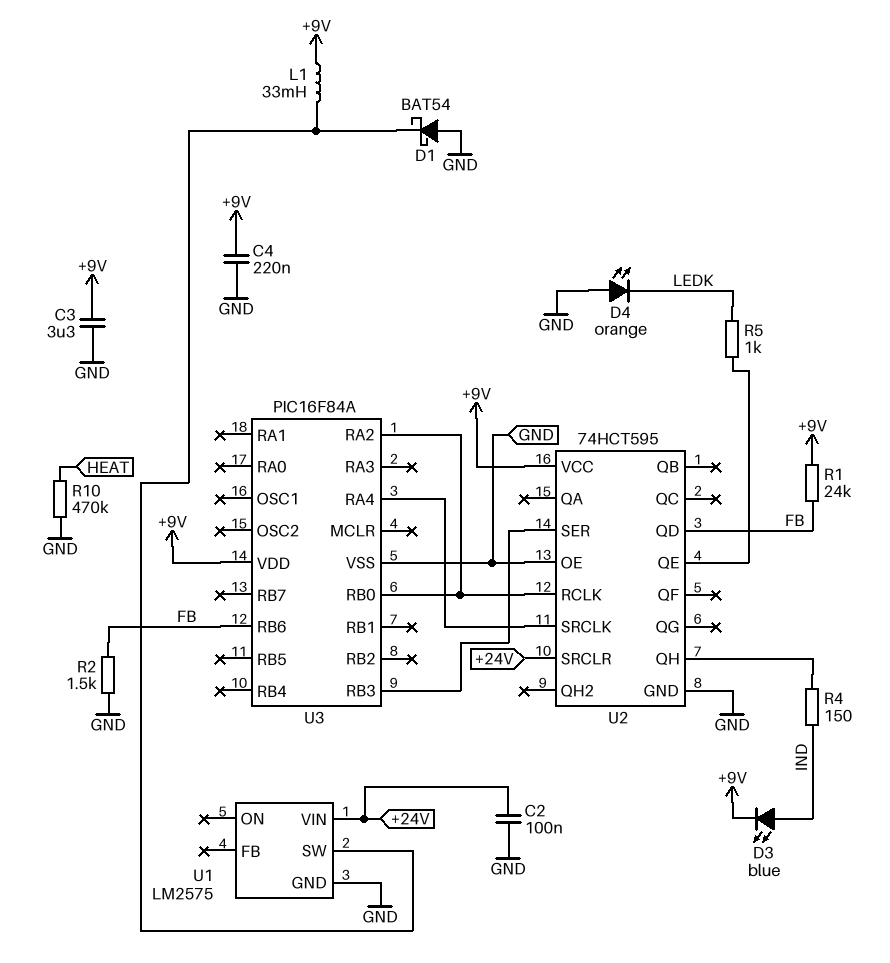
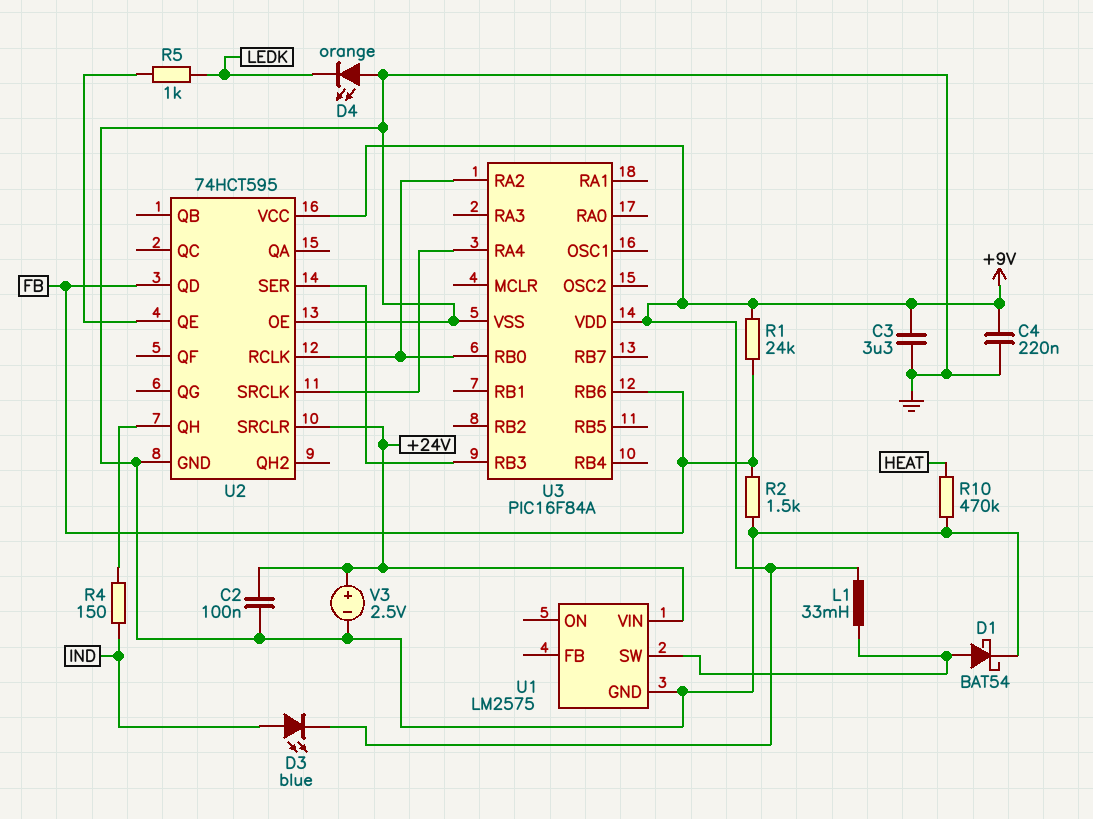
D1: schottky BAT54 (A GND, K U1/SW) -> schottky BAT54 (A U1/SW, K GND)
V3: none -> 2.5V (plus +24V, minus GND)

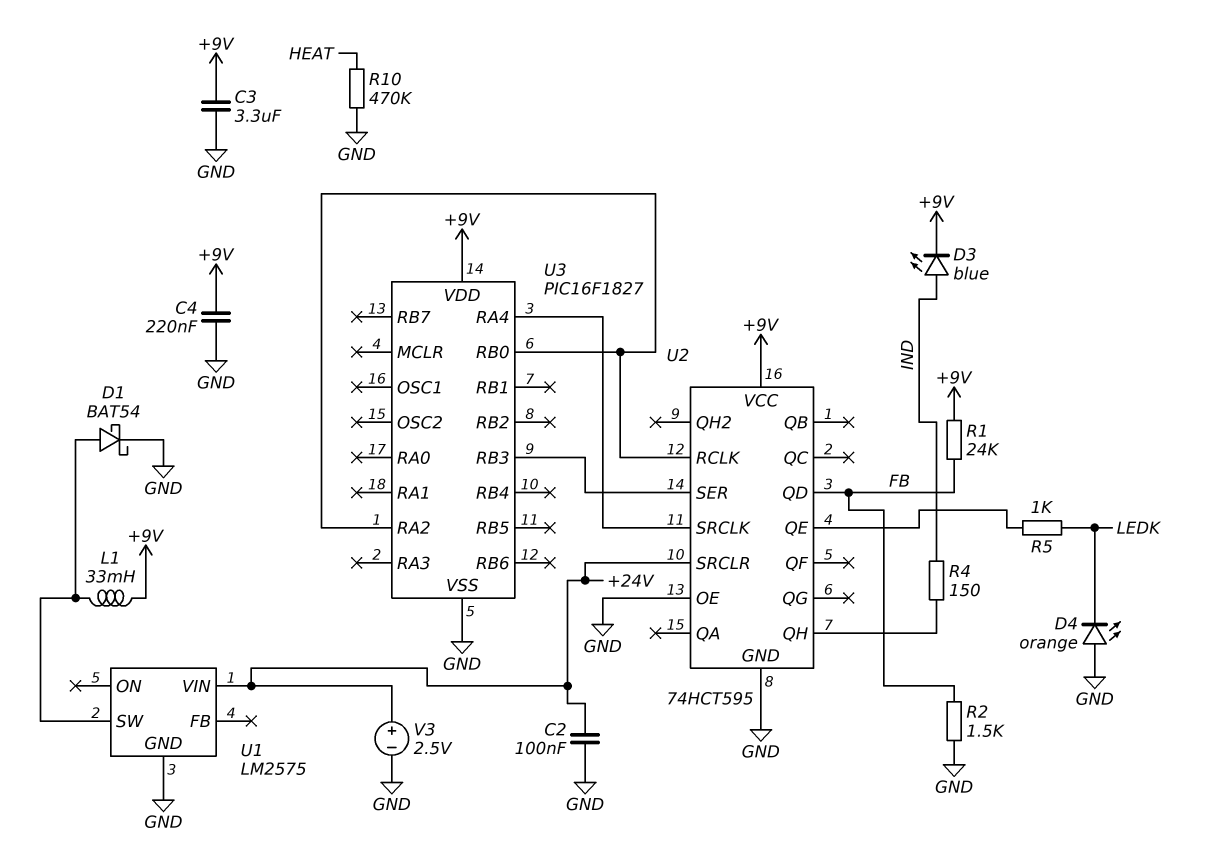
U3: PIC16F84A -> PIC16F1827
U3 pin RB6: FB -> none

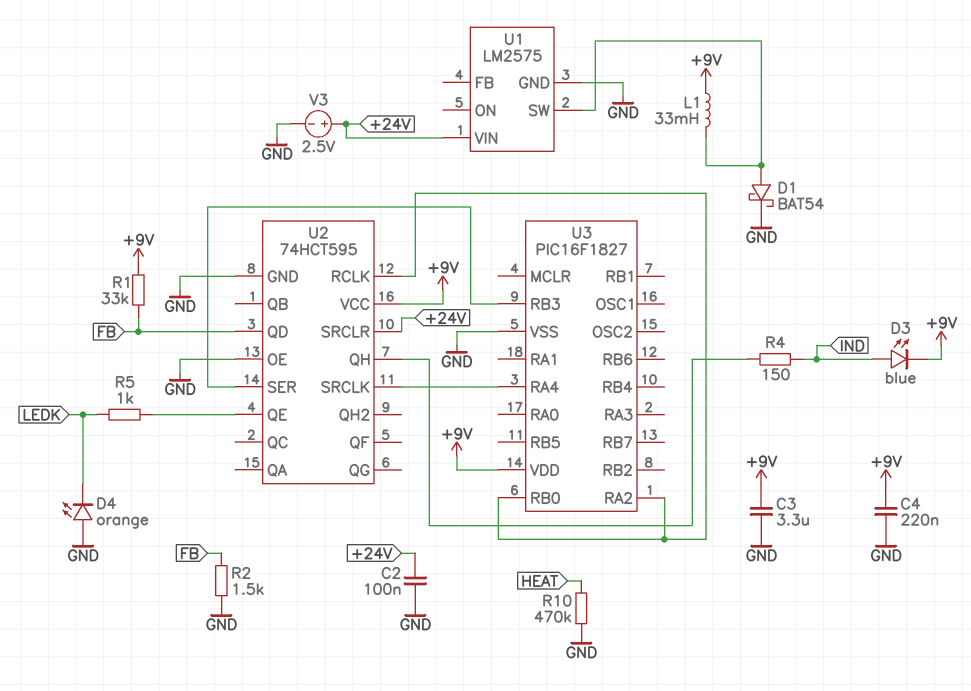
R1: 24k (+9V, FB) -> 33k (+9V, FB)

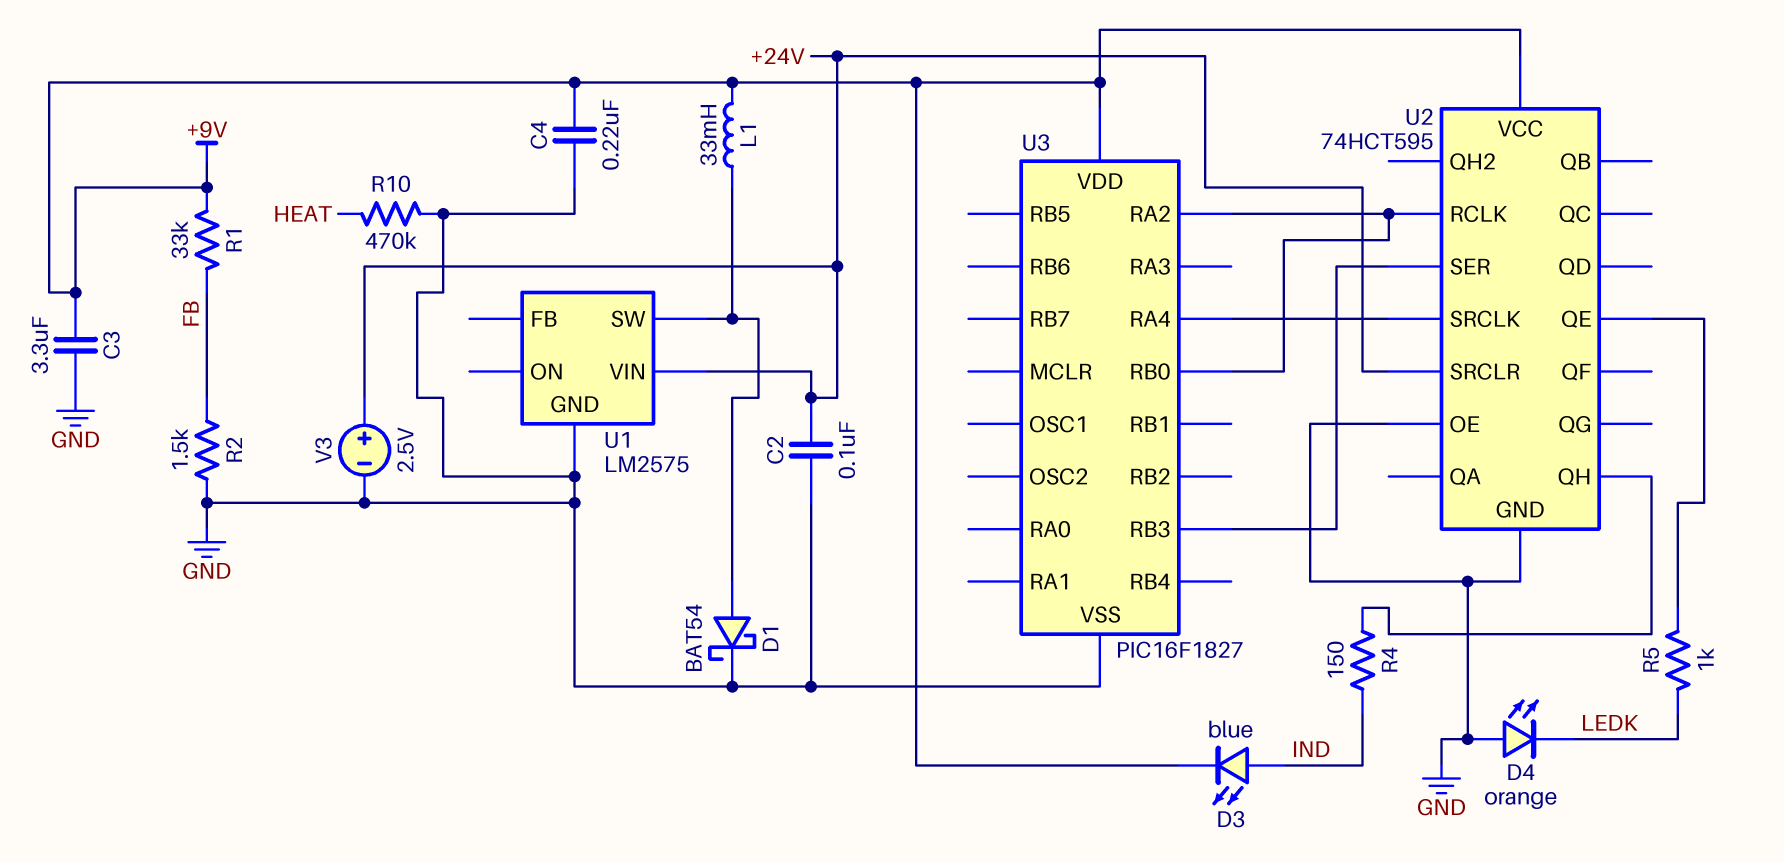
U2 pin QD: FB -> none

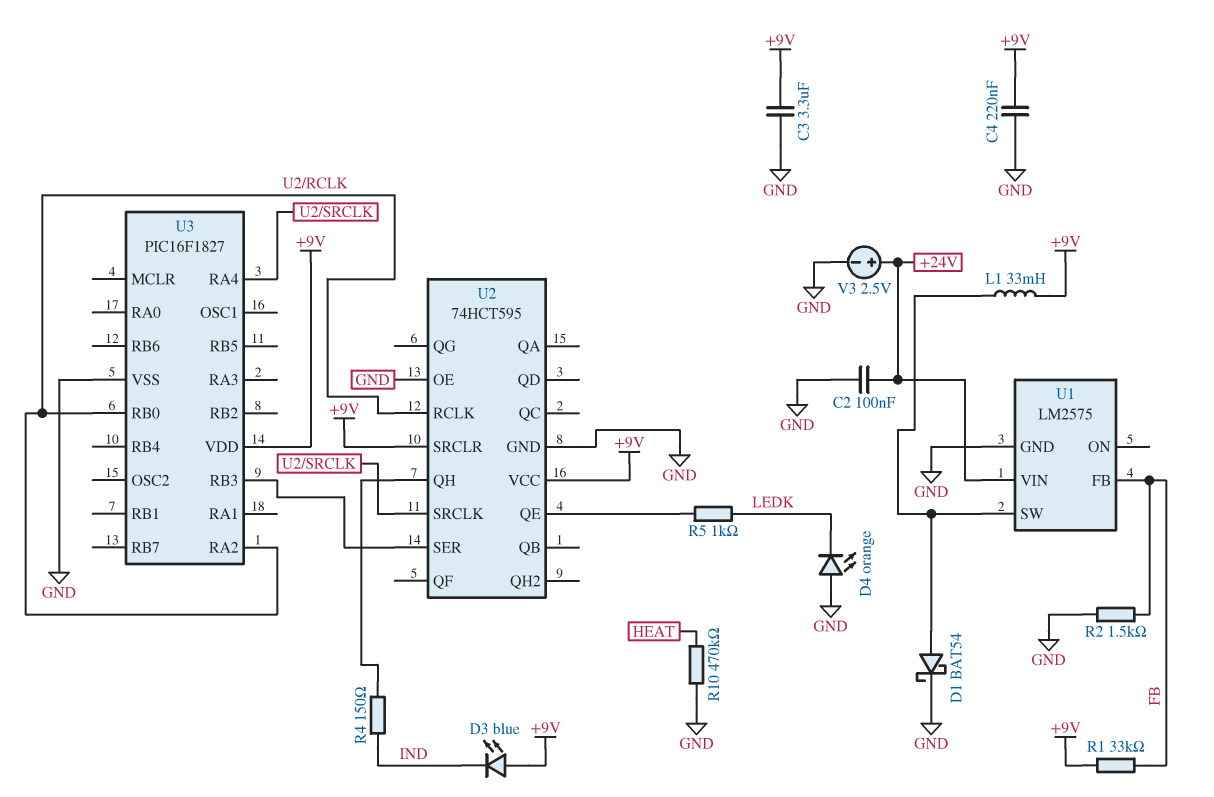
D3: LED blue (A IND, K +9V) -> LED blue (A +9V, K IND)
U1 pin FB: none -> FB
U2 pin SRCLR: +24V -> +9V

